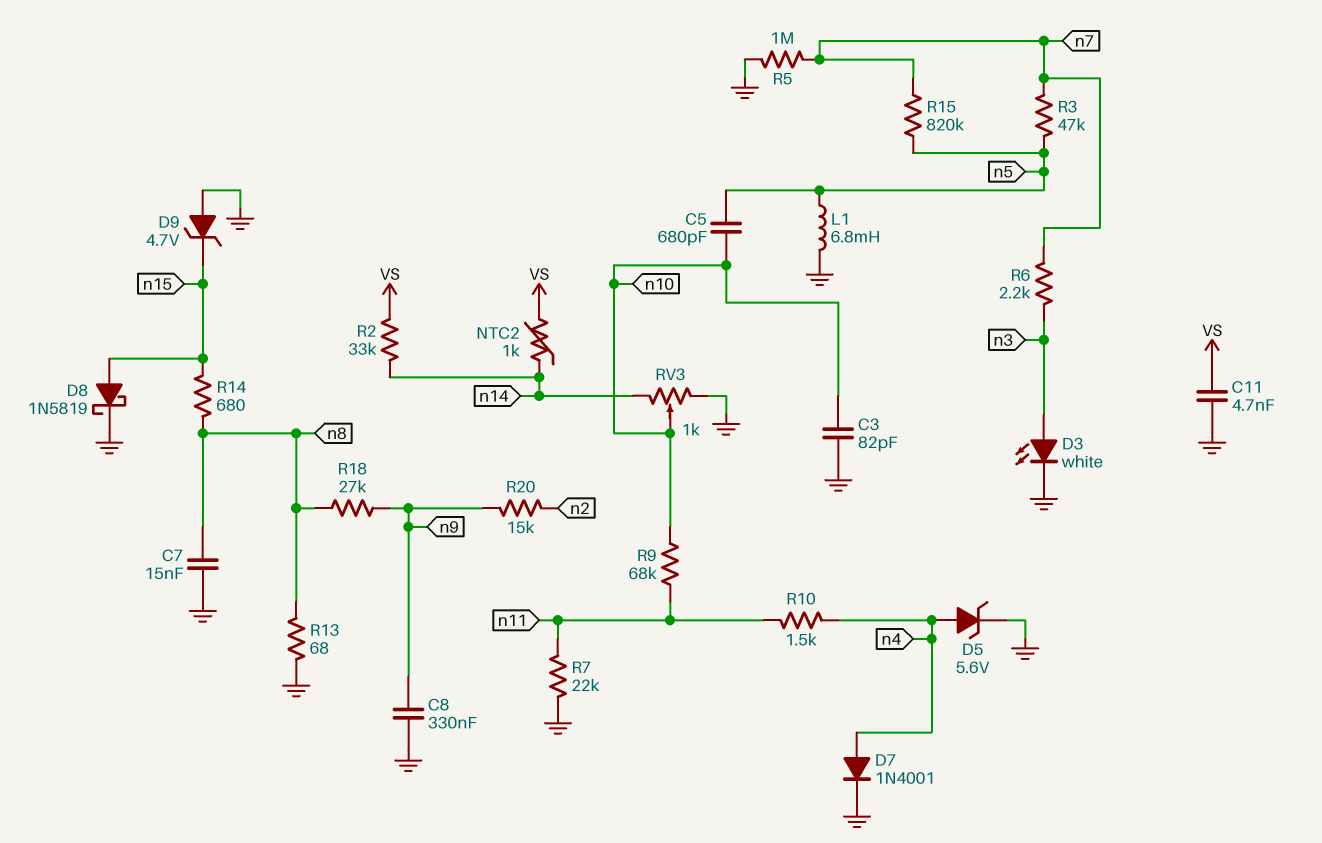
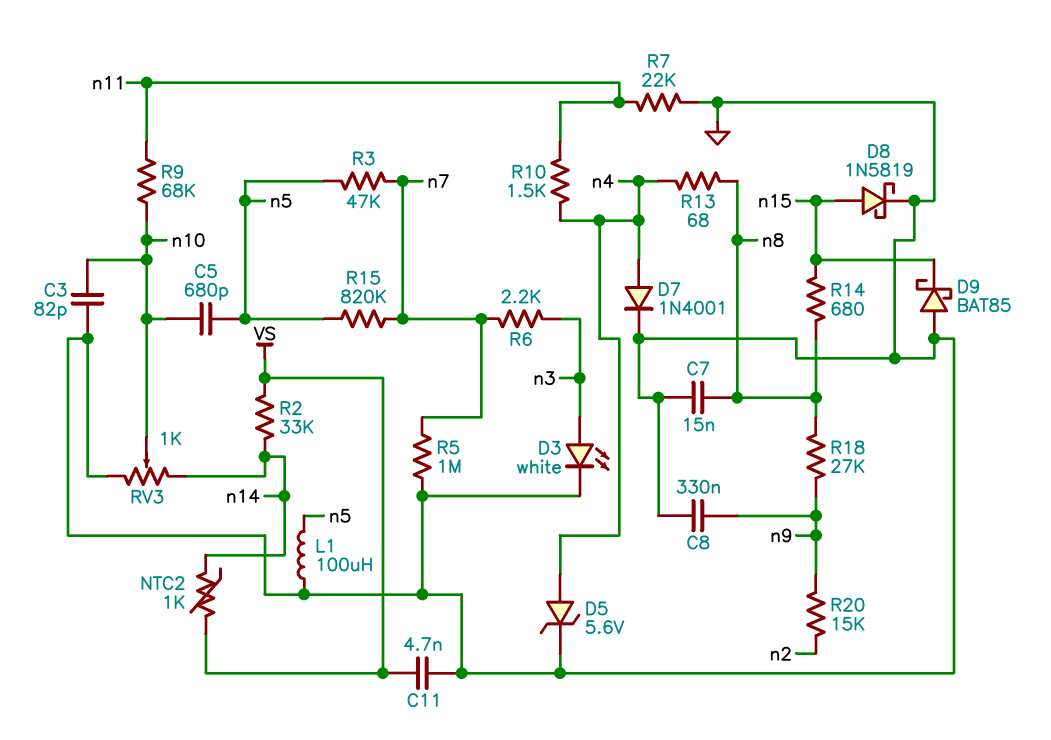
D9: zener 4.7V (A GND, K n15) -> schottky BAT85 (A GND, K n15)
L1: 6.8mH (GND, n5) -> 100uH (GND, n5)
R13: 68 (GND, n8) -> 68 (n4, n8)

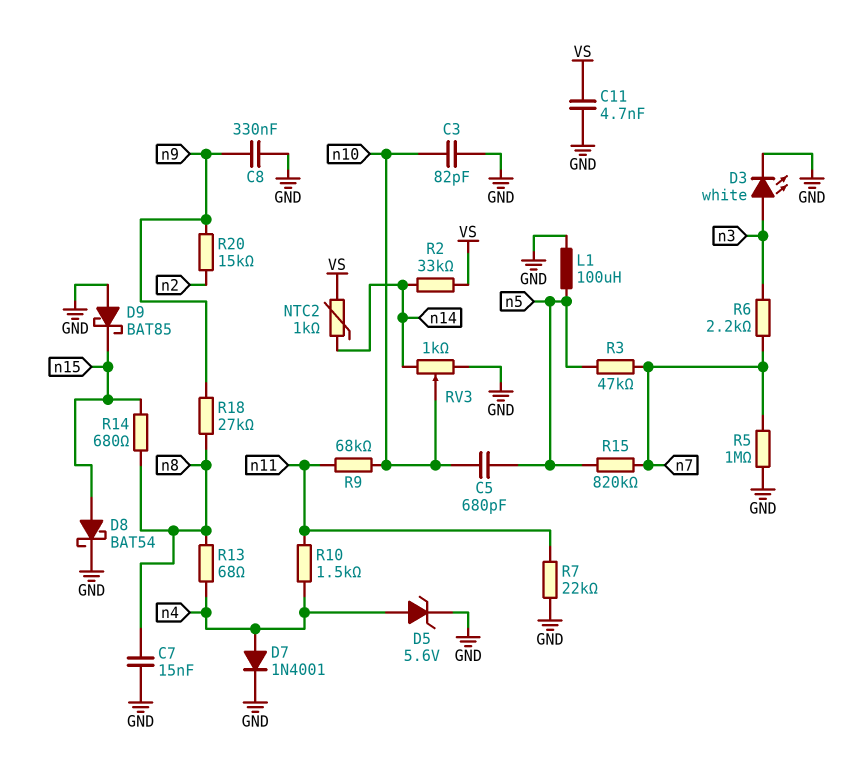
D8: schottky 1N5819 (A n15, K GND) -> schottky BAT54 (A n15, K GND)

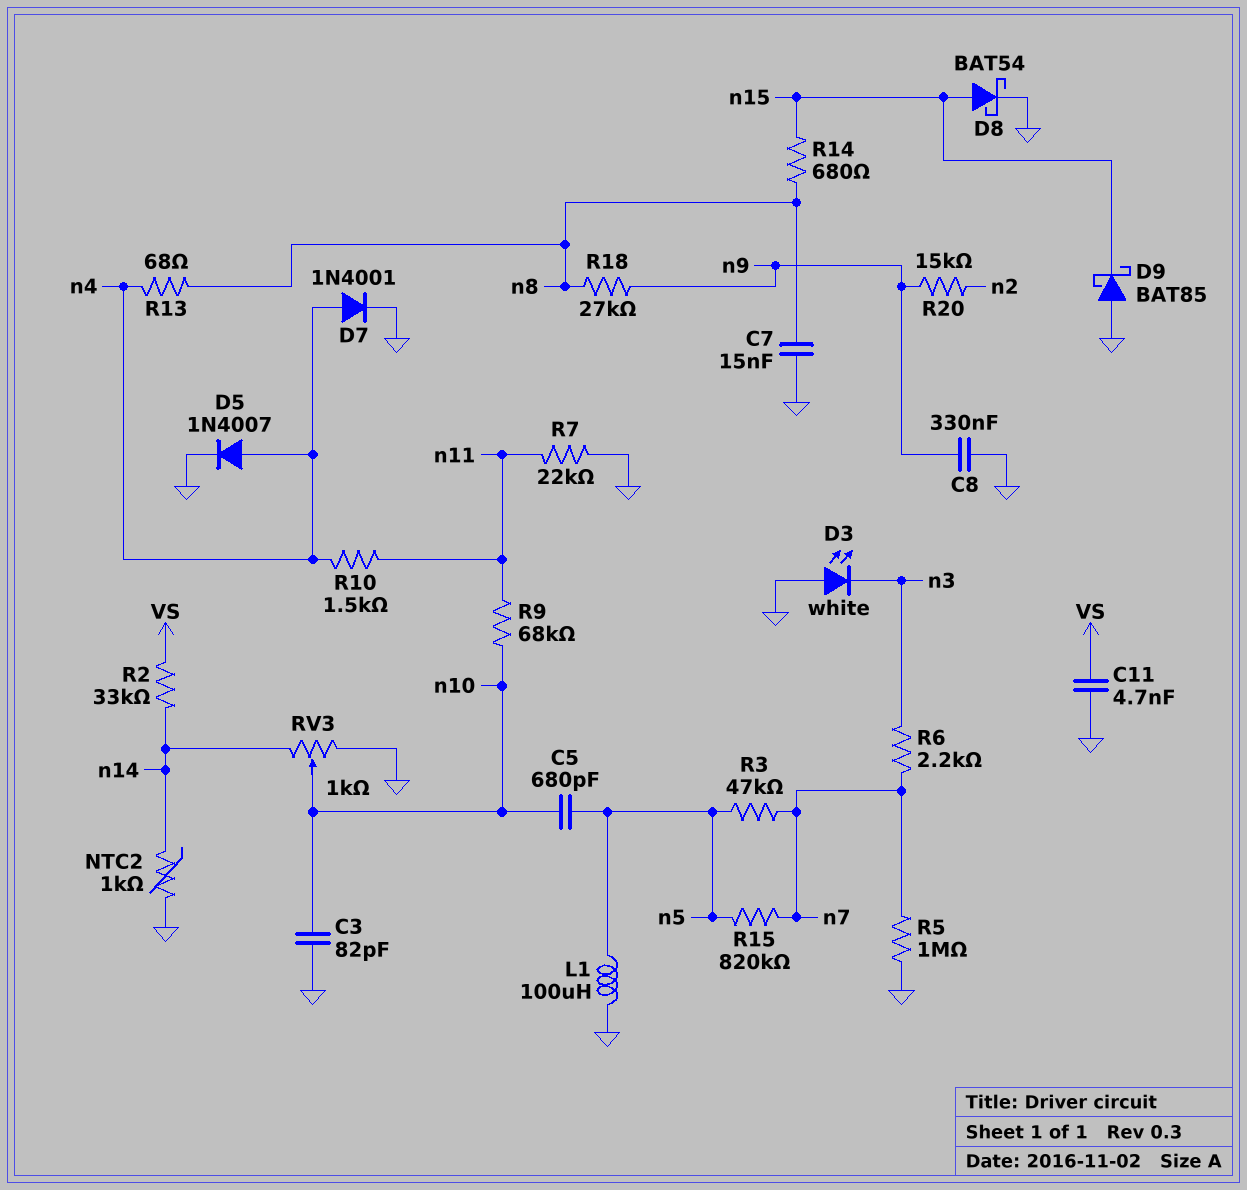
D3: LED white (A n3, K GND) -> LED white (A GND, K n3)
D5: zener 5.6V (A n4, K GND) -> diode 1N4007 (A n4, K GND)
NTC2: 1k (VS, n14) -> 1k (GND, n14)

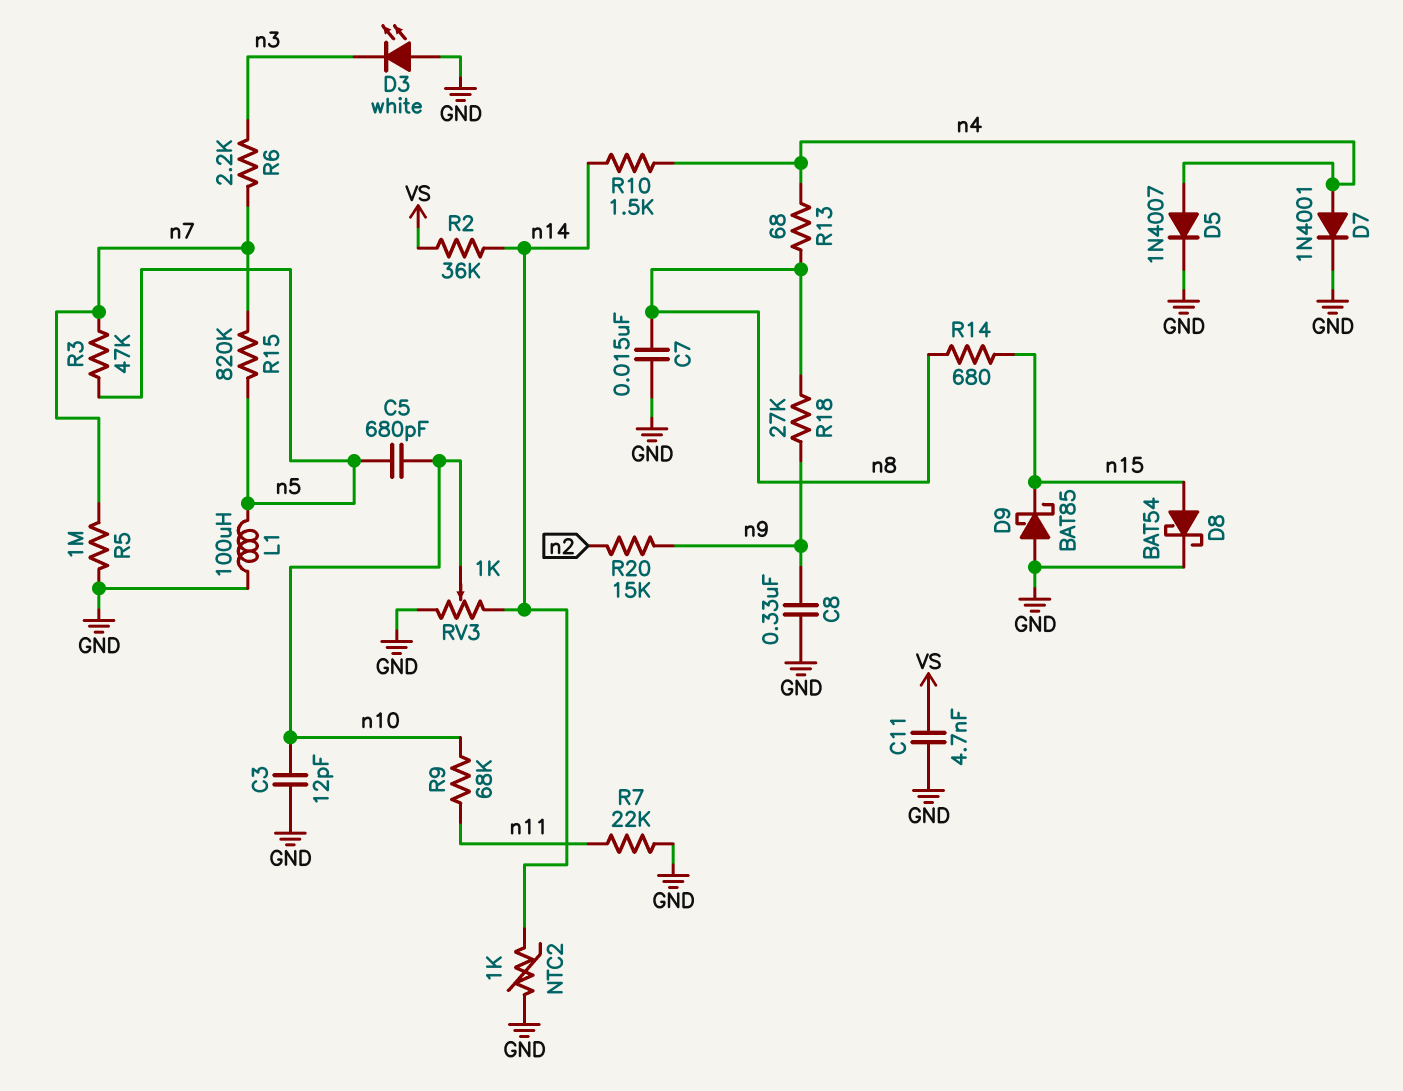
C3: 82pF (GND, n10) -> 12pF (GND, n10)
R2: 33k (VS, n14) -> 36k (VS, n14)
R10: 1.5k (n4, n11) -> 1.5k (n4, n14)

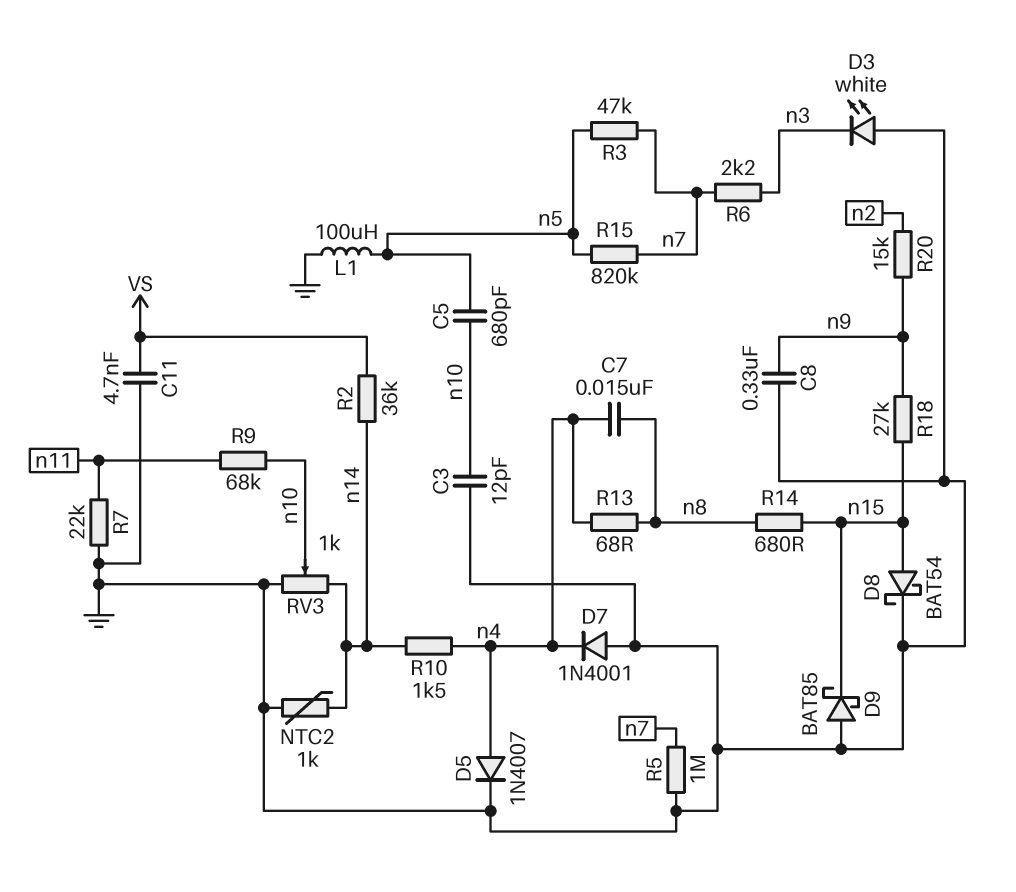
C7: 15nF (GND, n8) -> 15nF (n4, n8)
D7: diode 1N4001 (A n4, K GND) -> diode 1N4001 (A GND, K n4)
R18: 27k (n8, n9) -> 27k (n9, n15)

